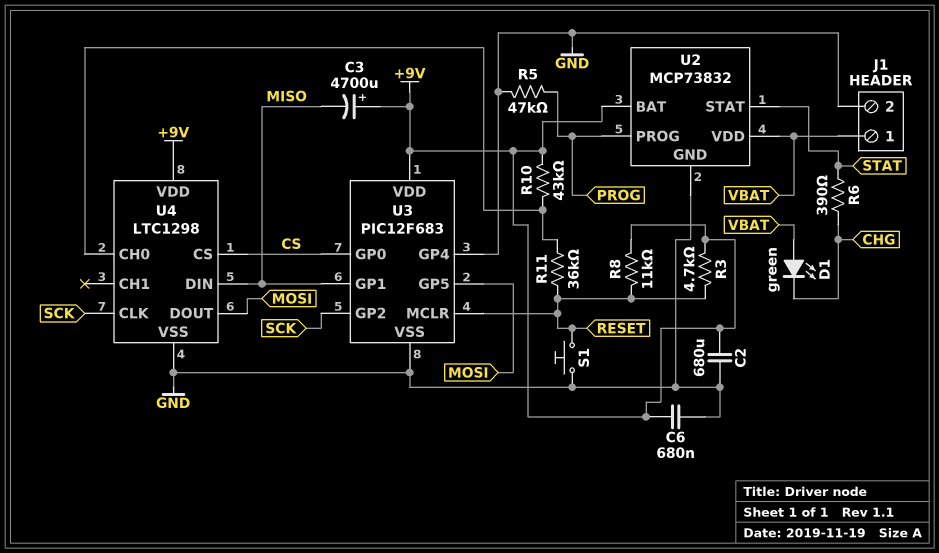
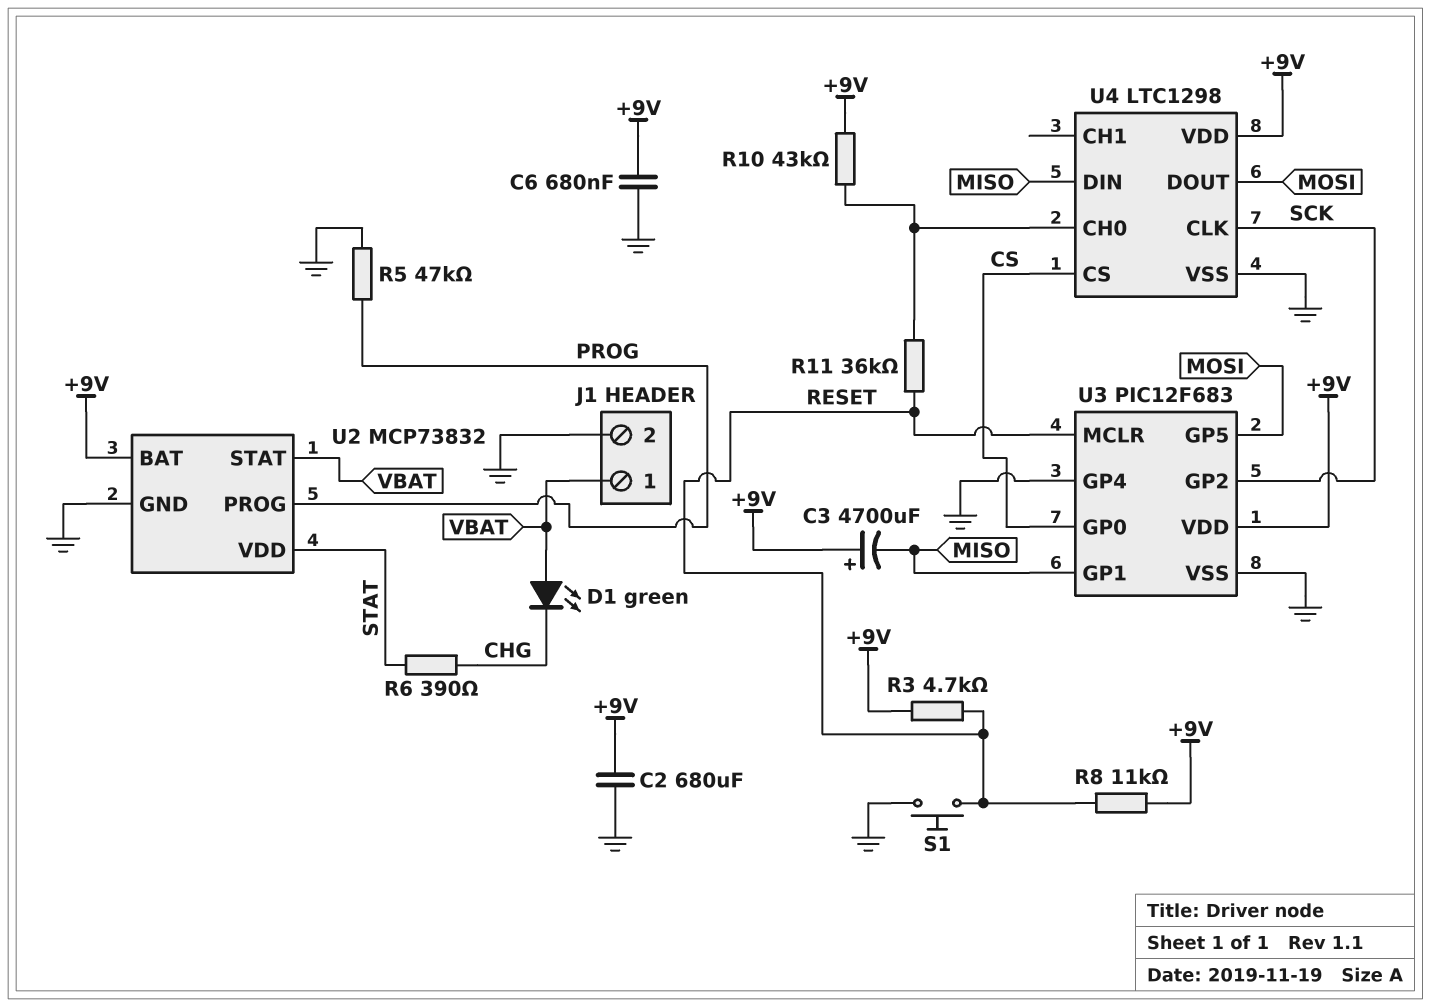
U2 pin STAT: STAT -> VBAT
U2 pin VDD: VBAT -> STAT

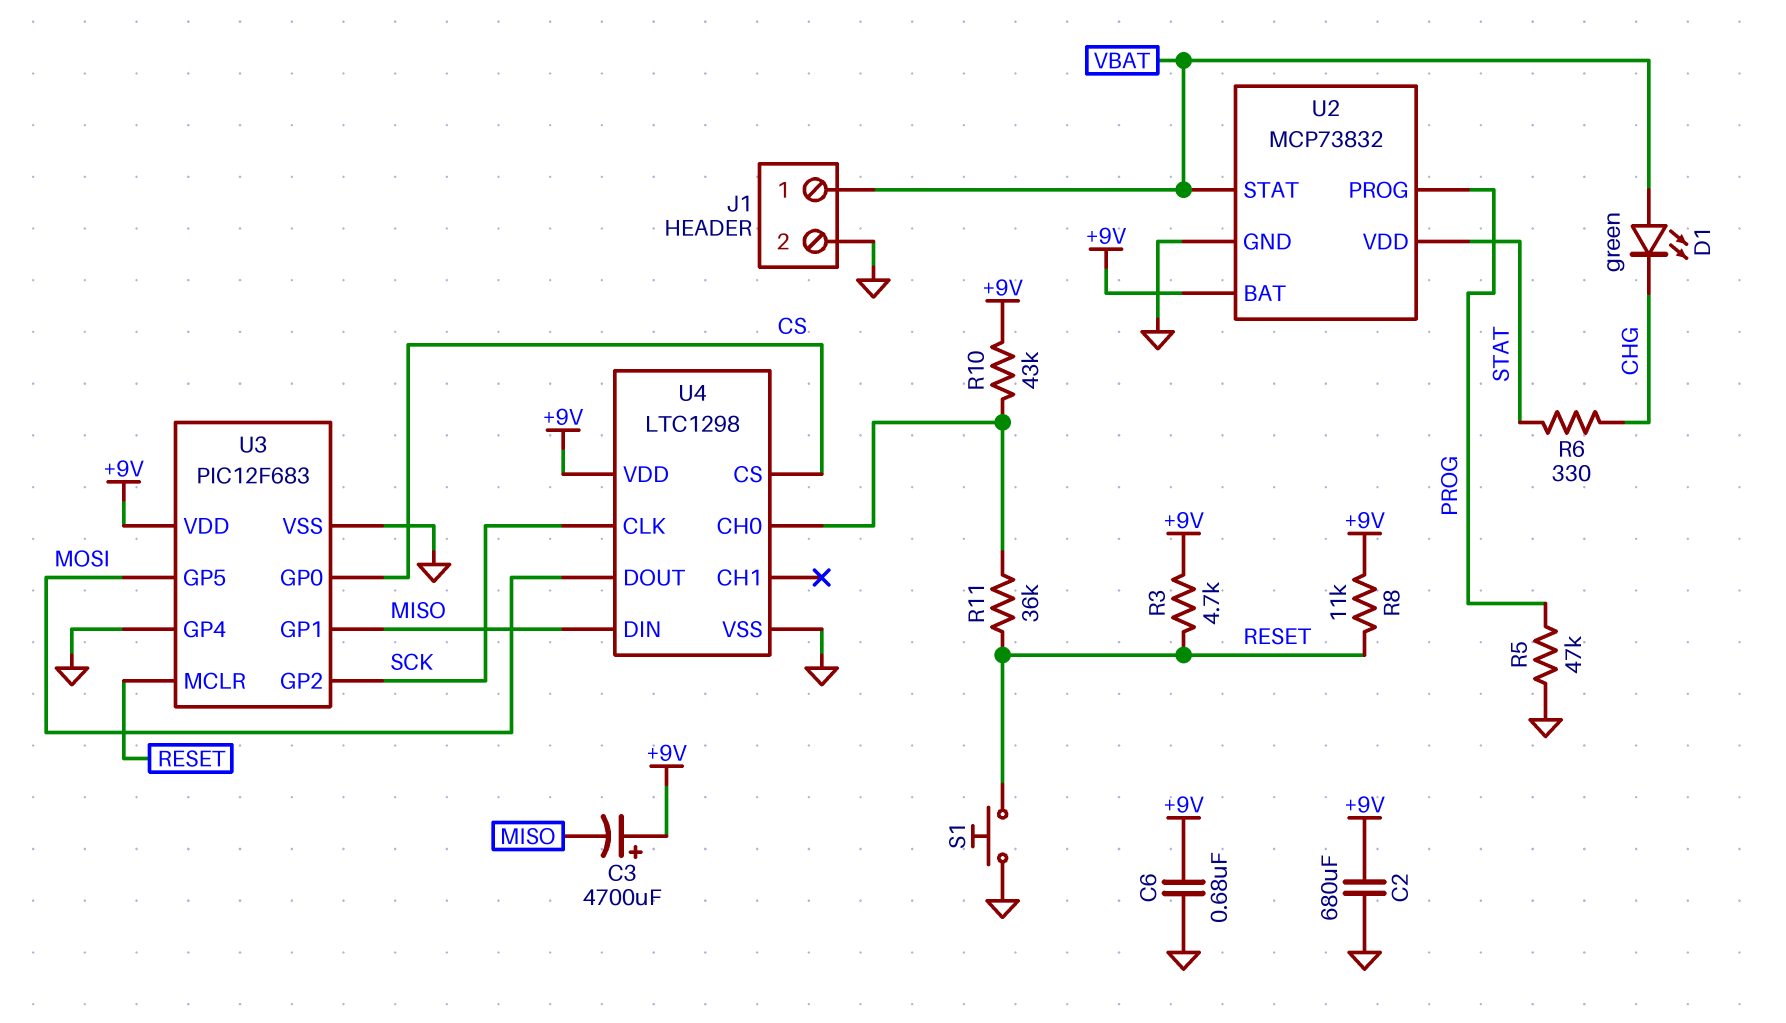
R6: 390 (CHG, STAT) -> 330 (CHG, STAT)

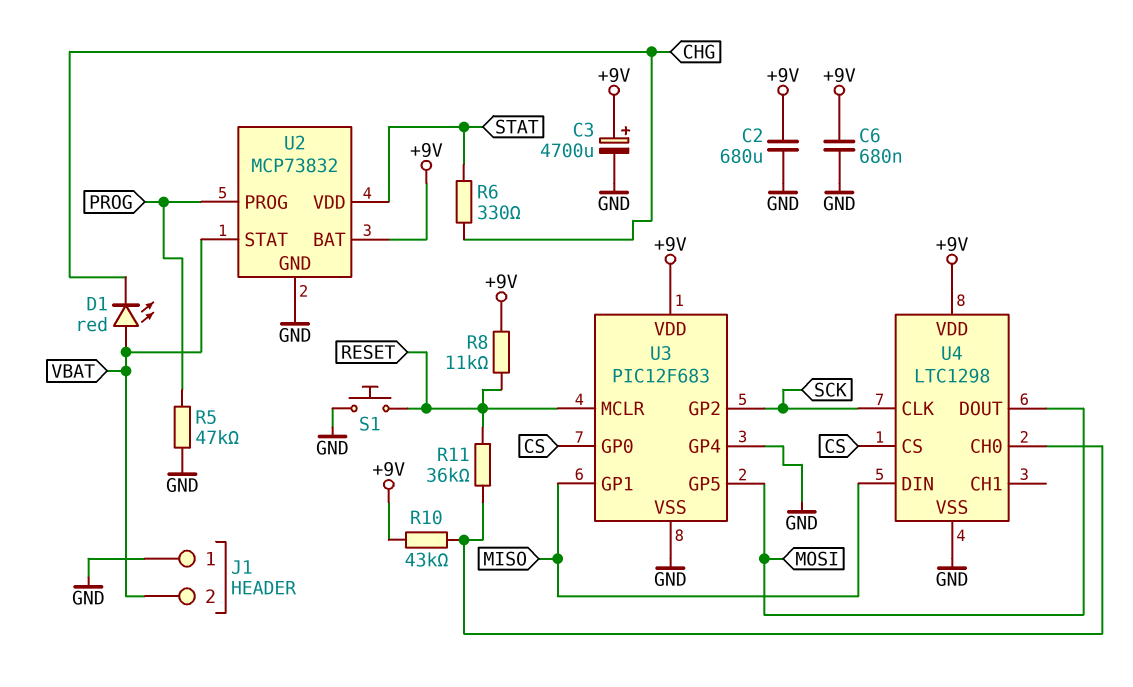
C3: 4700uF (plus +9V, minus MISO) -> 4700uF (plus +9V, minus GND)
D1: LED green (A VBAT, K CHG) -> LED red (A VBAT, K CHG)
J1 pin 1: VBAT -> GND
J1 pin 2: GND -> VBAT
R3: 4.7k (+9V, RESET) -> none

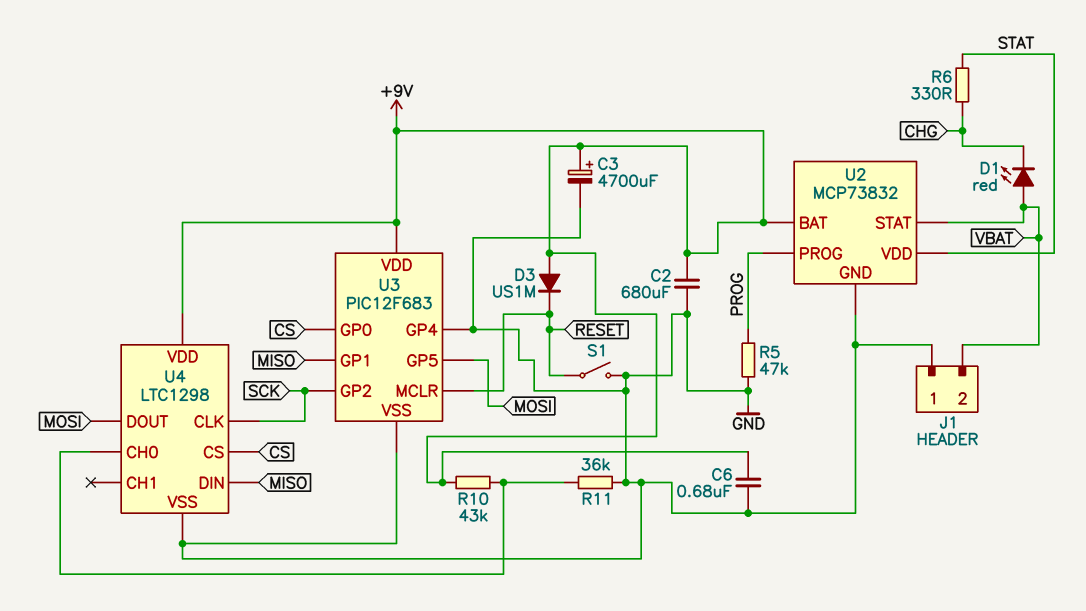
D3: none -> diode US1M (A +9V, K RESET)
R8: 11k (+9V, RESET) -> none
R11: 36k (RESET, U4/CH0) -> 36k (GND, U4/CH0)
S1: button (GND, RESET) -> switch (GND, RESET)

